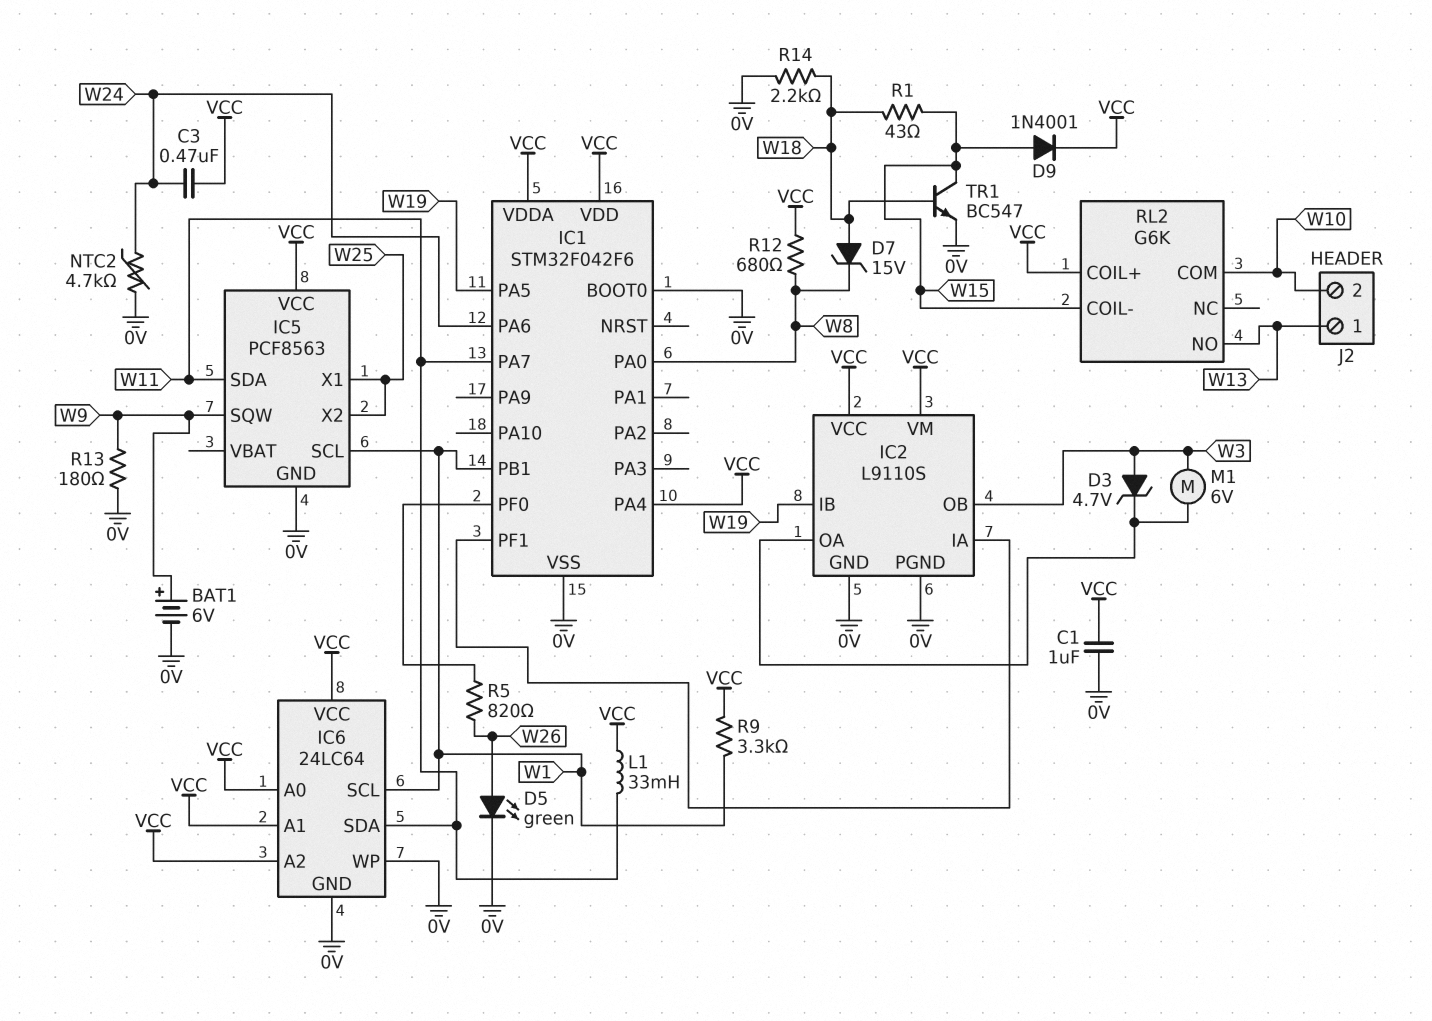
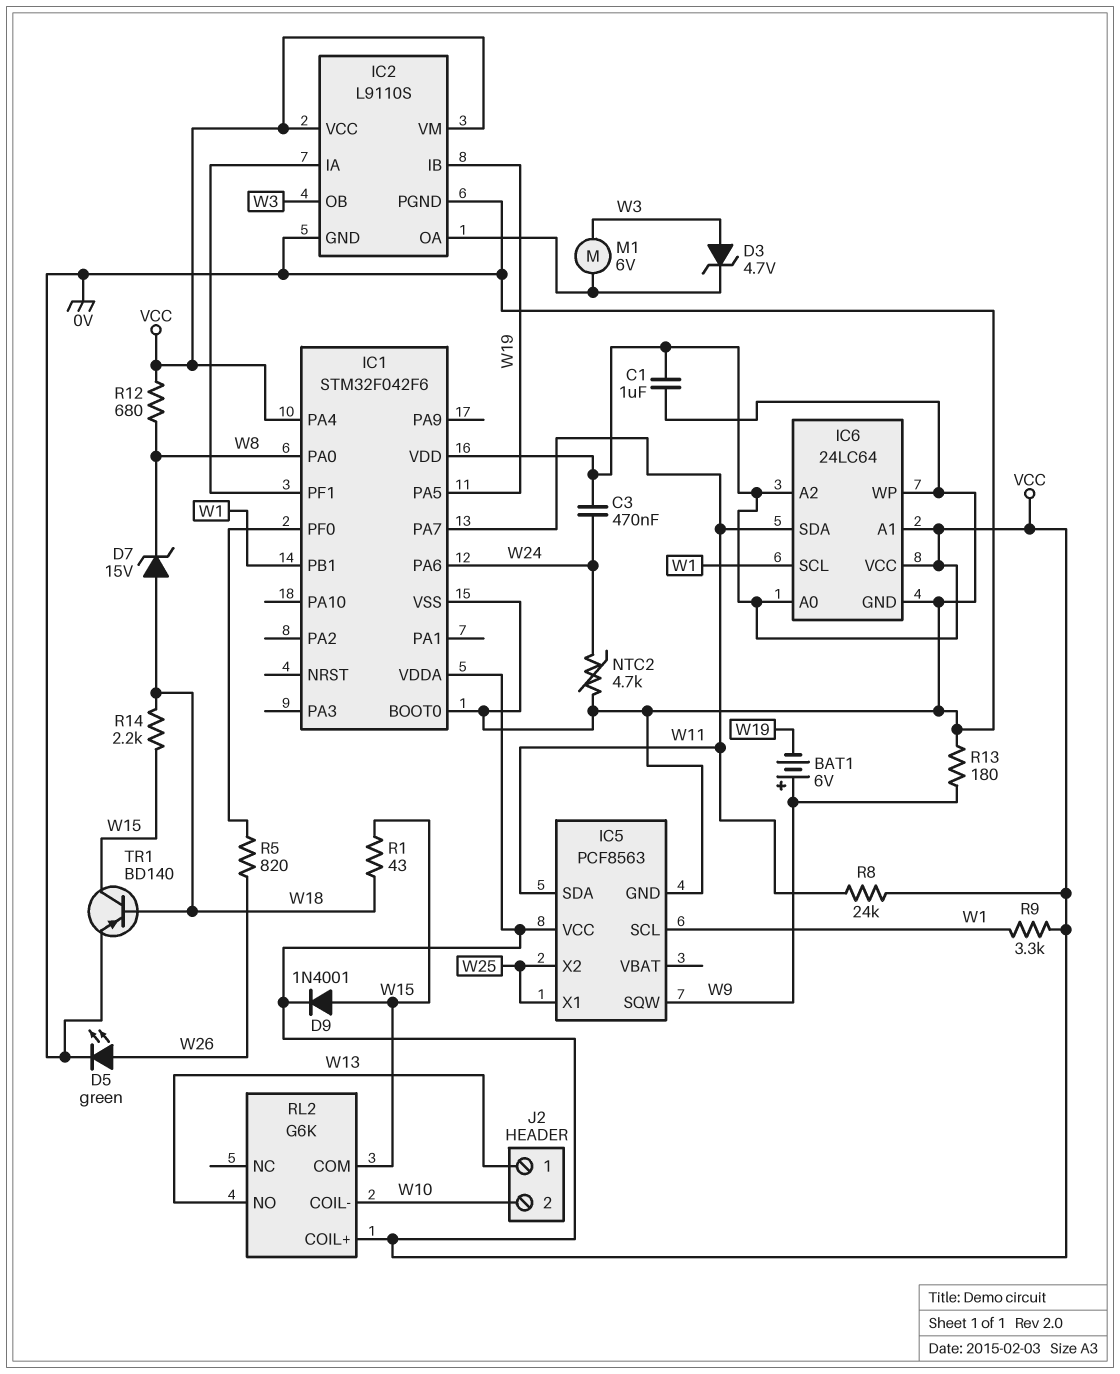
BAT1: 6V (plus W9, minus 0V) -> 6V (plus W9, minus W19)
L1: 33mH (VCC, W11) -> none
R8: none -> 24k (VCC, W11)
R14: 2.2k (0V, W18) -> 2.2k (W15, W18)
RL2 pin COIL-: W15 -> W10
RL2 pin COM: W10 -> W15
TR1: NPN BC547 (B W18, C W15, E 0V) -> PNP BD140 (B W18, C W15, E 0V)

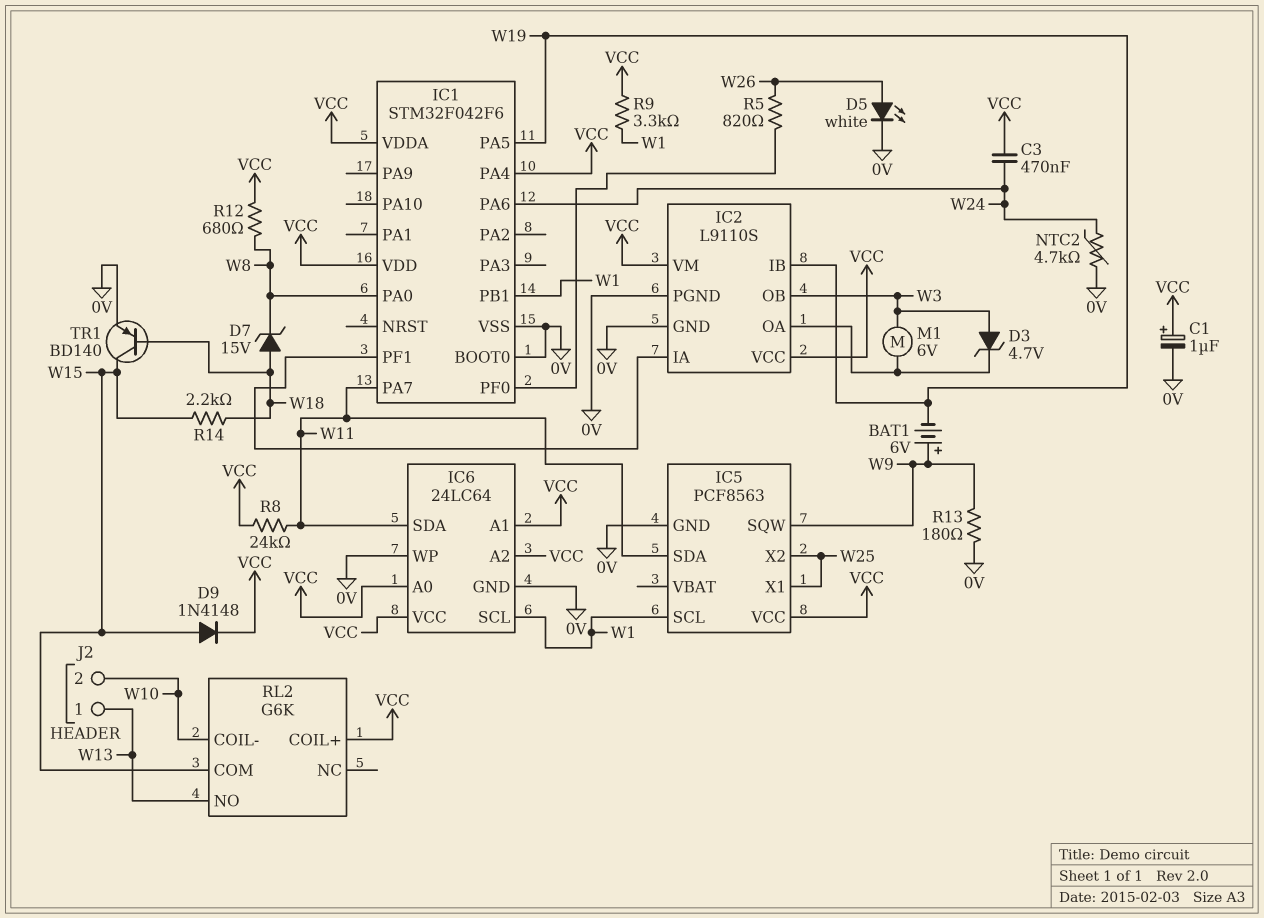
C1: 1uF (0V, VCC) -> 1uF (plus VCC, minus 0V)
D5: LED green (A W26, K 0V) -> LED white (A W26, K 0V)
D9: diode 1N4001 (A W15, K VCC) -> diode 1N4148 (A W15, K VCC)
R1: 43 (W15, W18) -> none

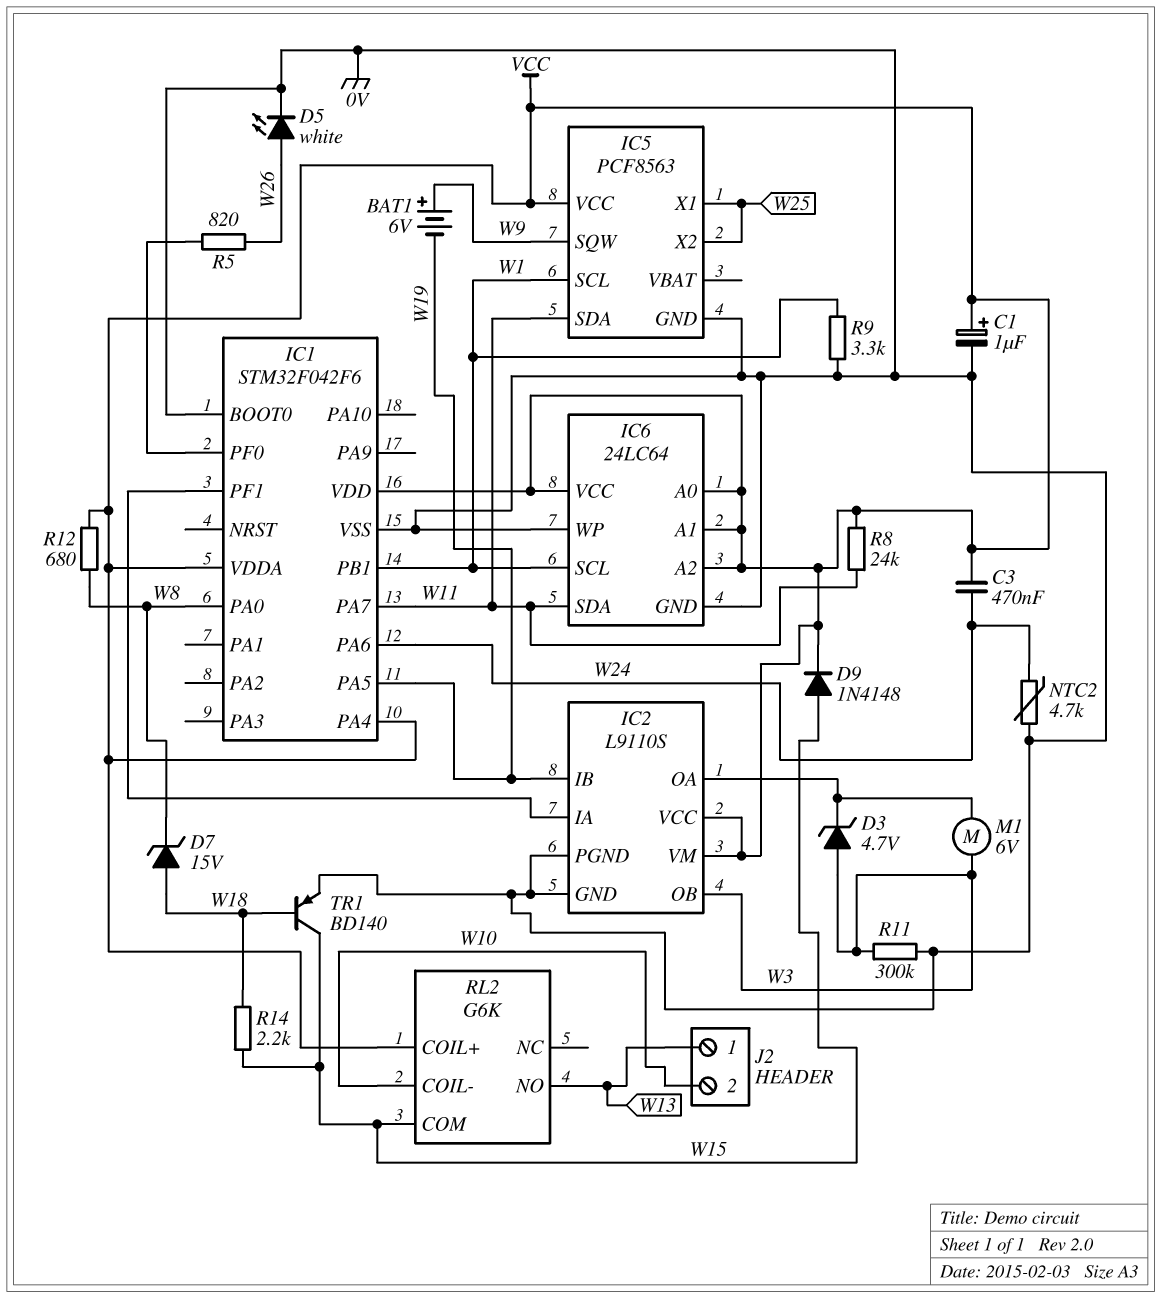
R9: 3.3k (VCC, W1) -> 3.3k (0V, W1)
R11: none -> 300k (0V, W3)
R13: 180 (0V, W9) -> none

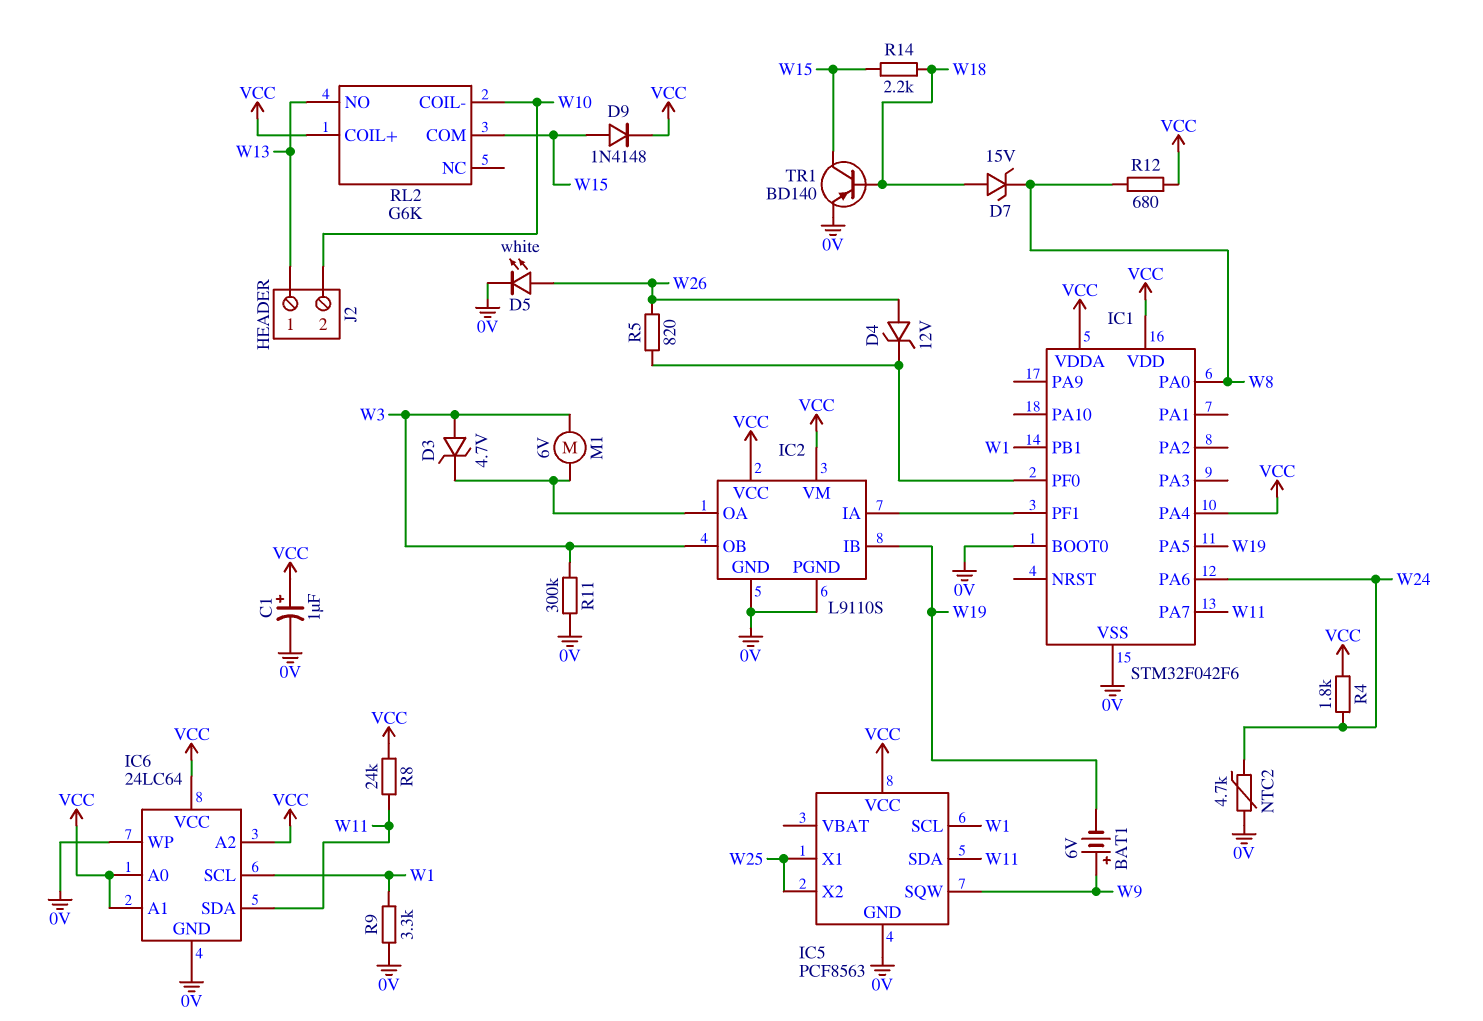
C3: 470nF (VCC, W24) -> none
D4: none -> zener 12V (A W26, K IC1/PF0)
R4: none -> 1.8k (VCC, W24)

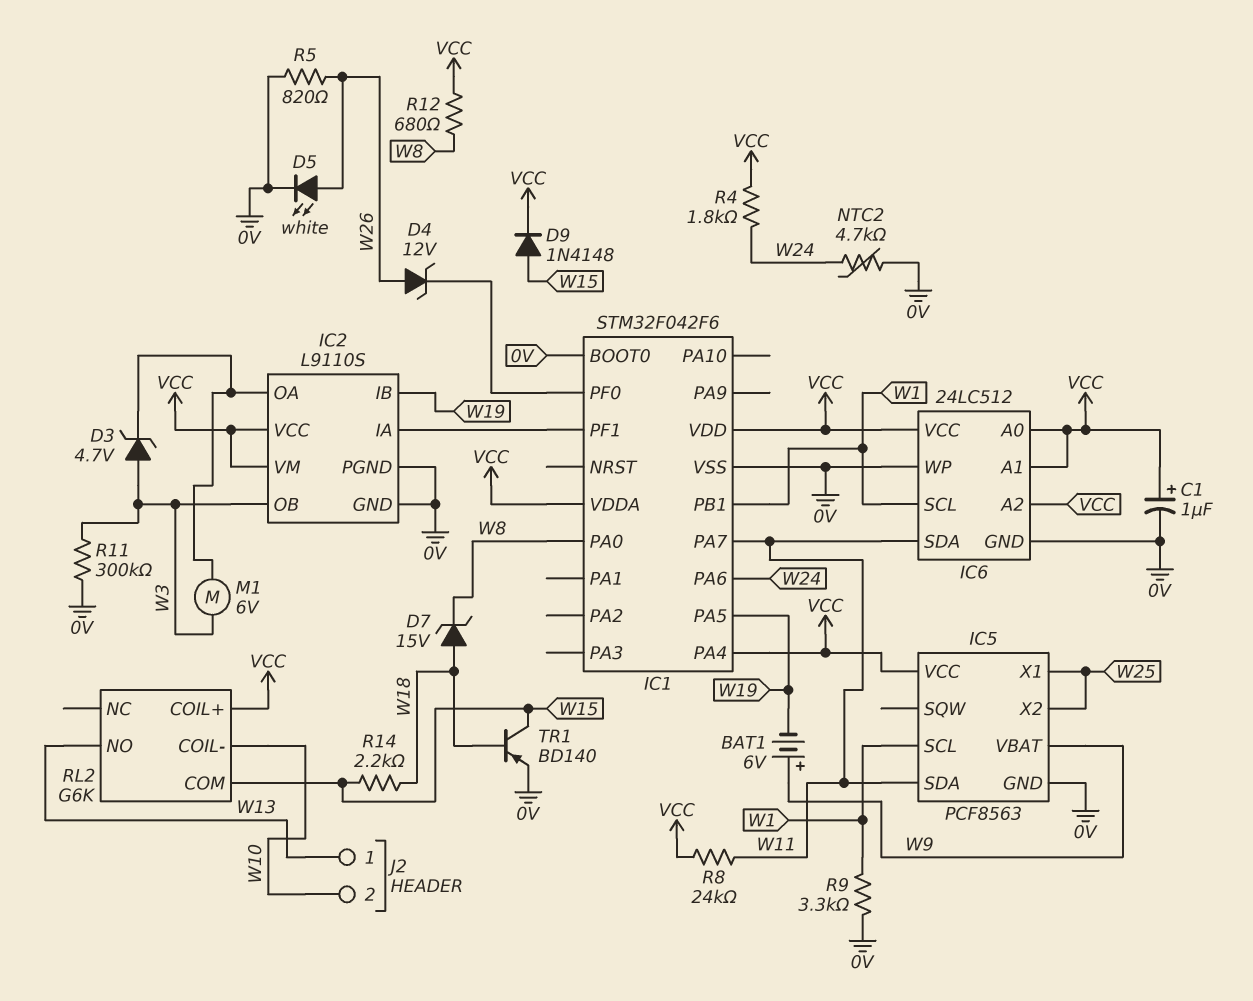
IC5 pin SQW: W9 -> none
IC5 pin VBAT: none -> W9
IC6: 24LC64 -> 24LC512
R5: 820 (IC1/PF0, W26) -> 820 (0V, W26)

